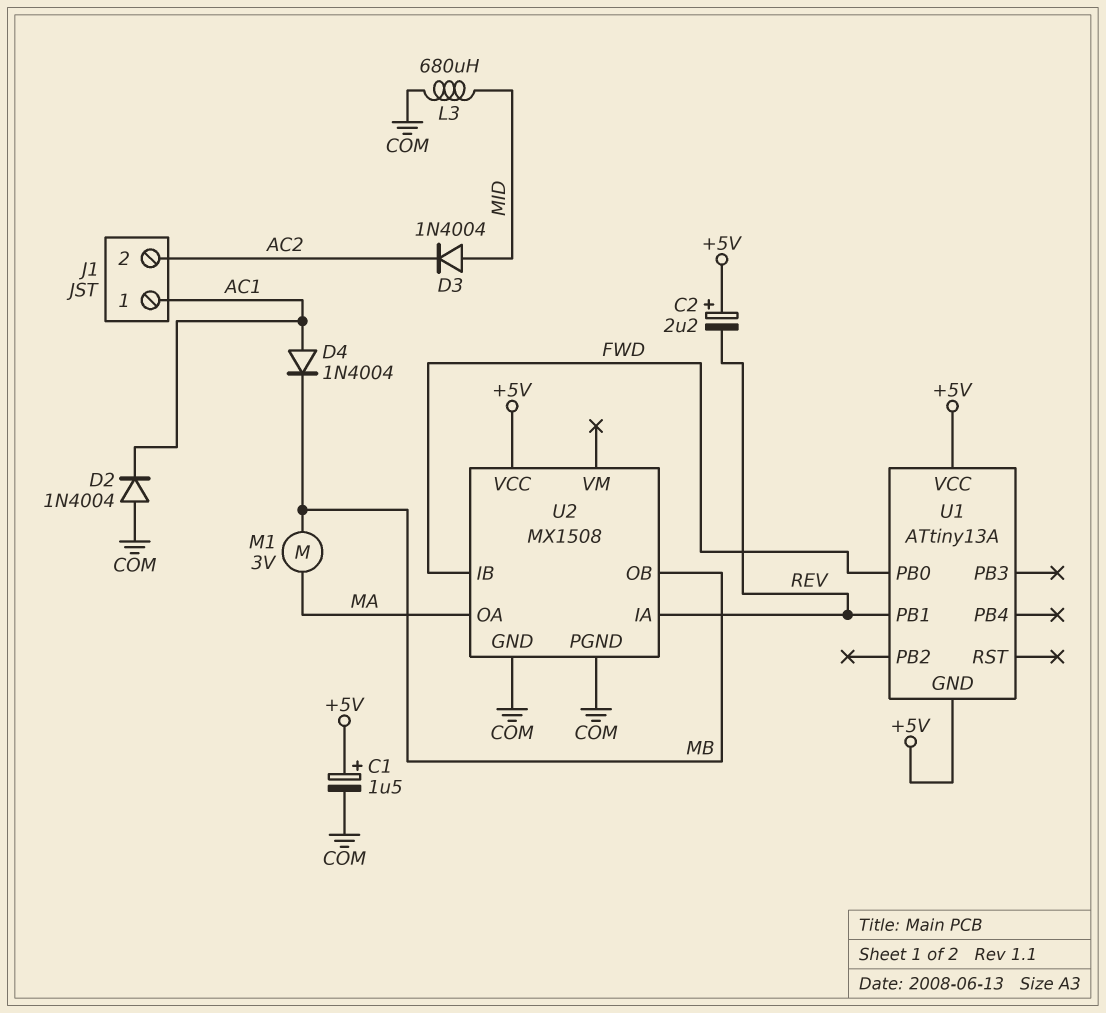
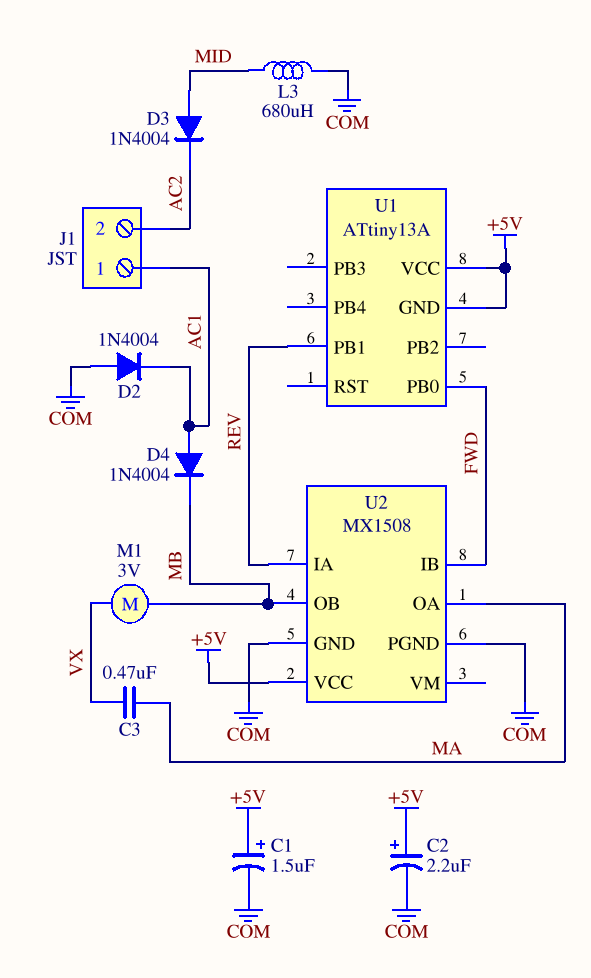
C2: 2.2uF (plus +5V, minus REV) -> 2.2uF (plus +5V, minus COM)
C3: none -> 470nF (MA, VX)
M1: motor 3V (MA, MB) -> motor 3V (MB, VX)

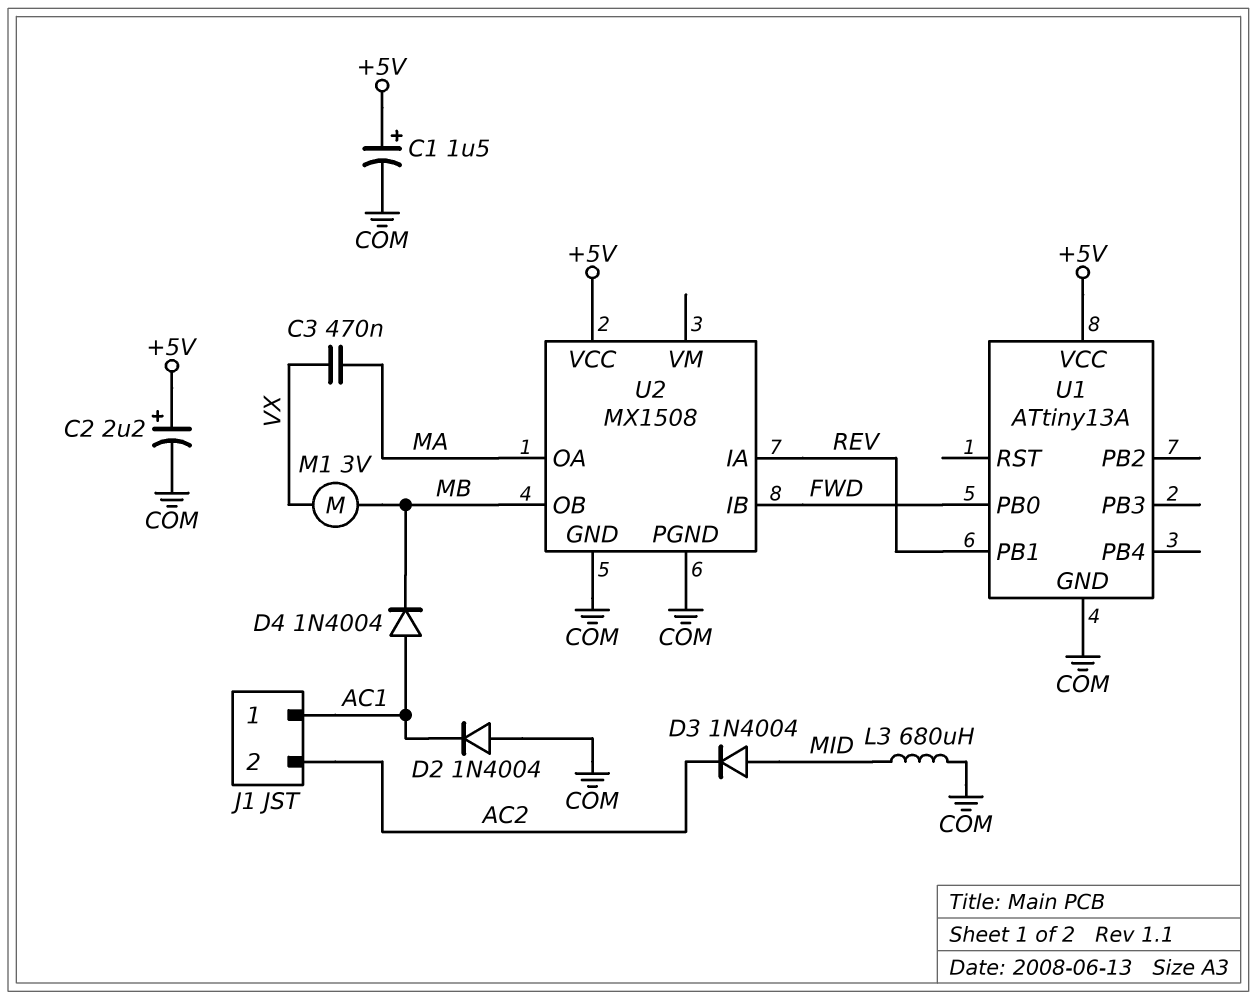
U1 pin GND: +5V -> COM

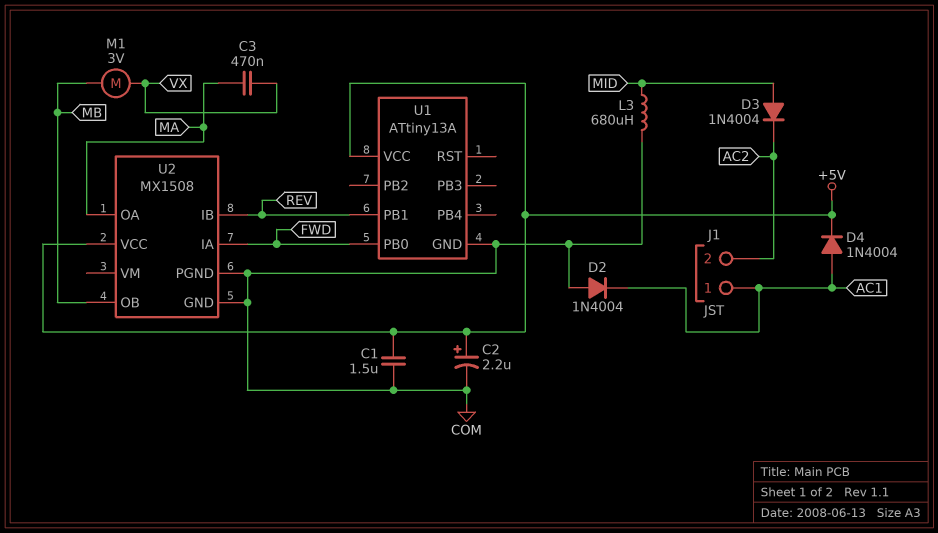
C1: 1.5uF (plus +5V, minus COM) -> 1.5uF (+5V, COM)
D4: diode 1N4004 (A AC1, K MB) -> diode 1N4004 (A AC1, K +5V)
U2 pin IA: REV -> FWD
U2 pin IB: FWD -> REV

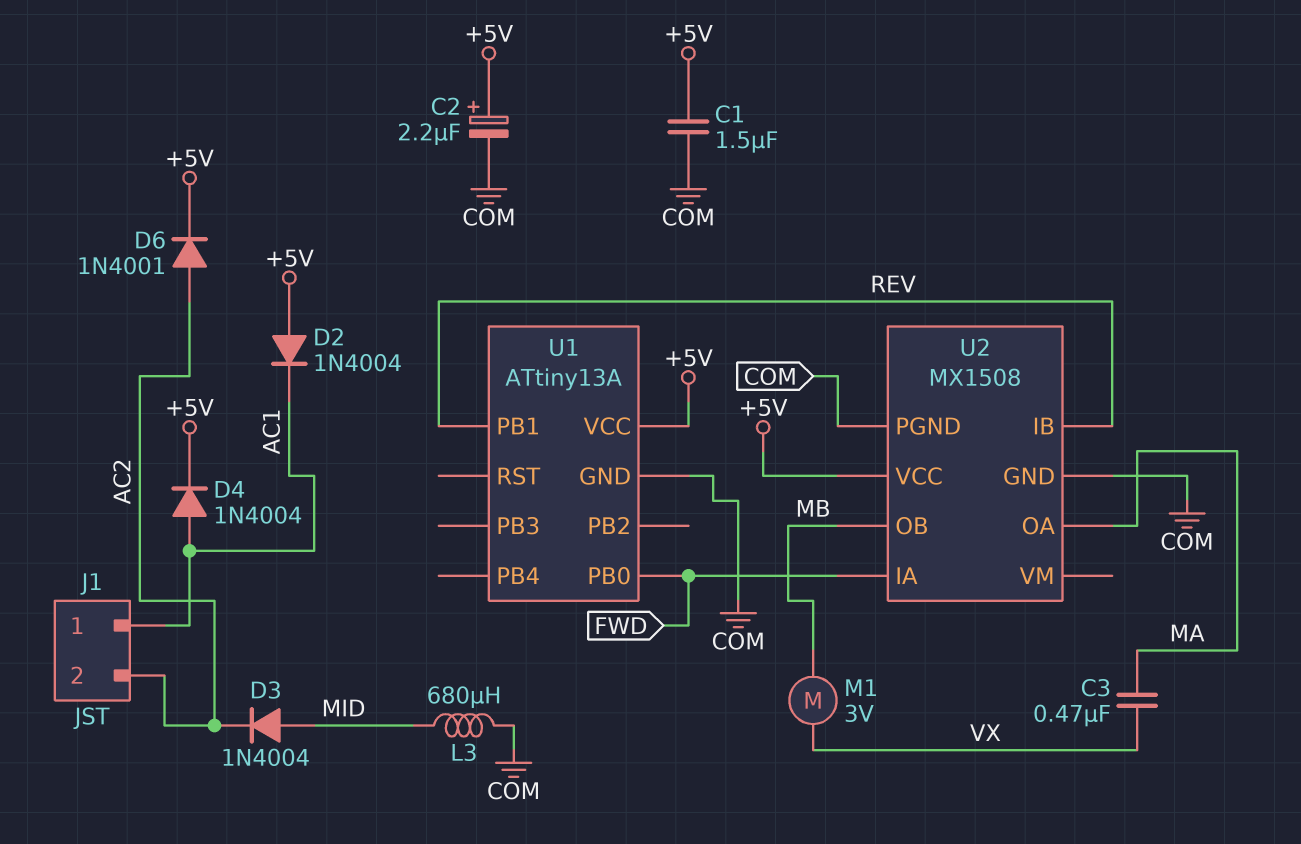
D2: diode 1N4004 (A COM, K AC1) -> diode 1N4004 (A +5V, K AC1)
D6: none -> diode 1N4001 (A AC2, K +5V)

